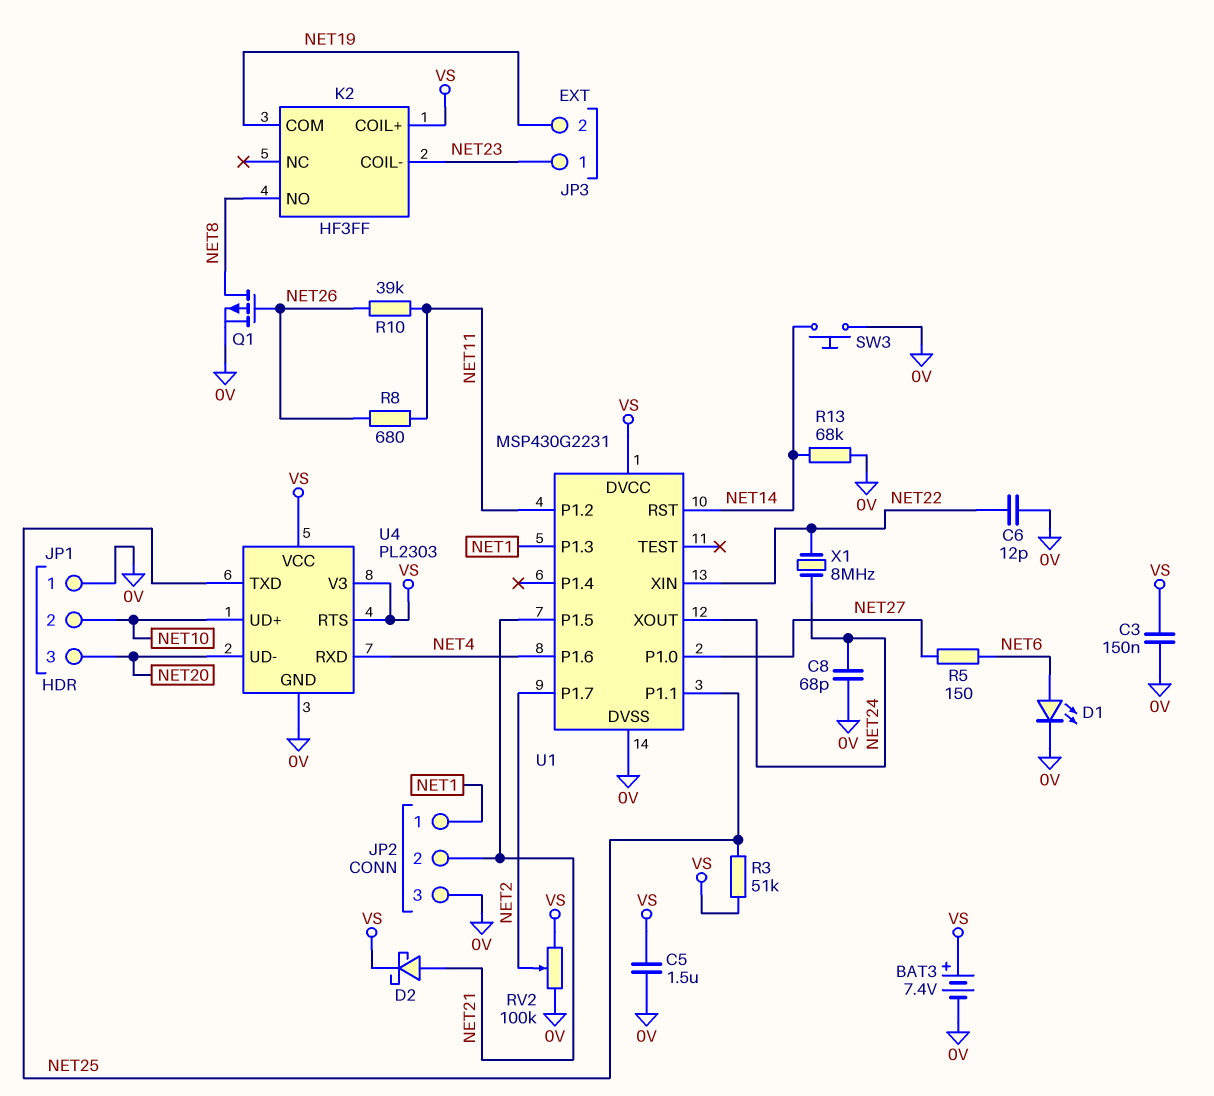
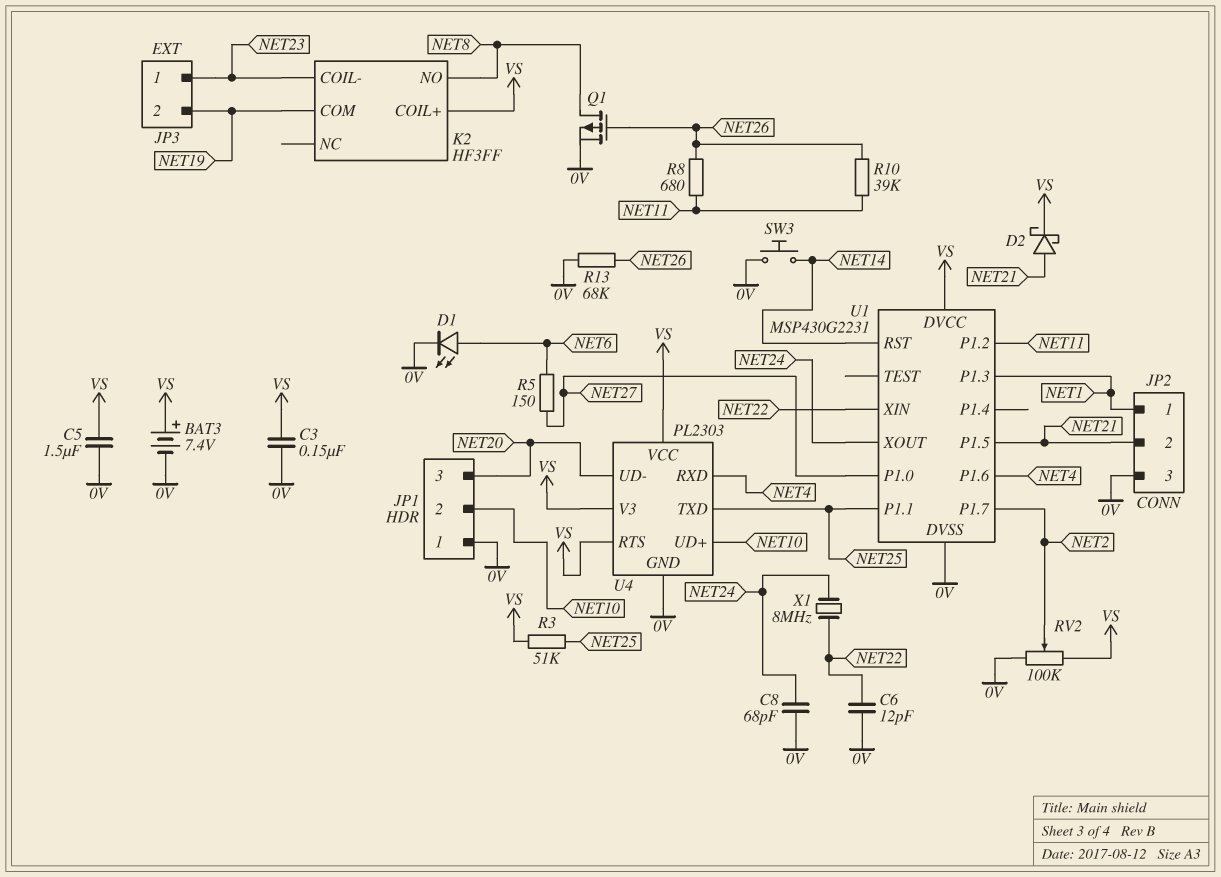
R13: 68k (0V, NET14) -> 68k (0V, NET26)

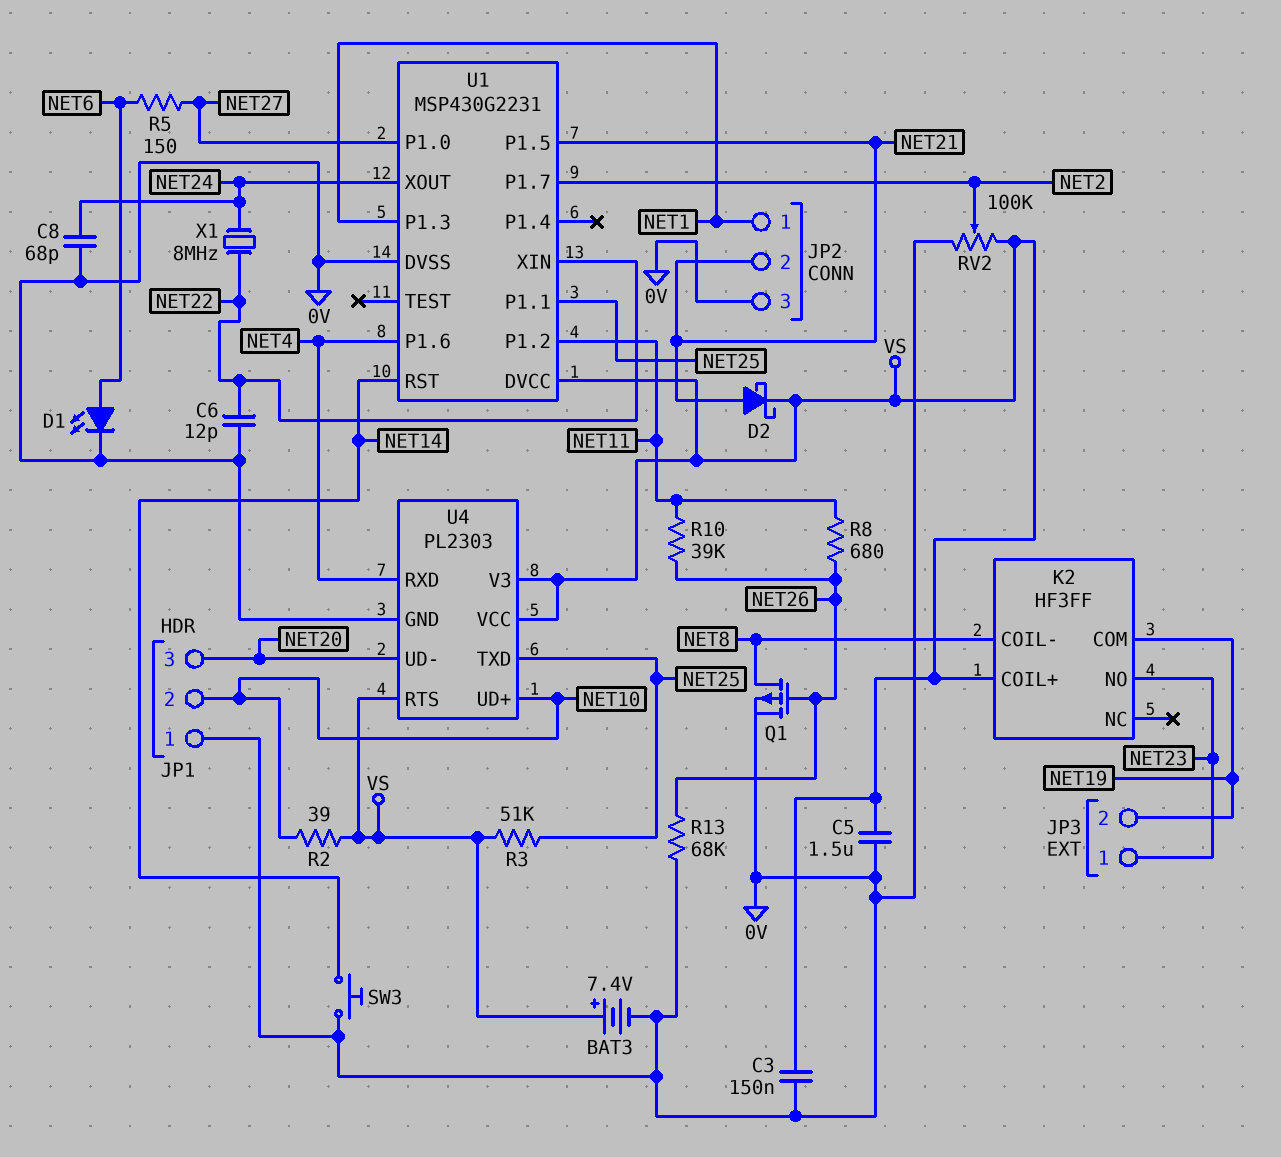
K2 pin COIL-: NET23 -> NET8
K2 pin NO: NET8 -> NET23
R2: none -> 39 (NET10, VS)

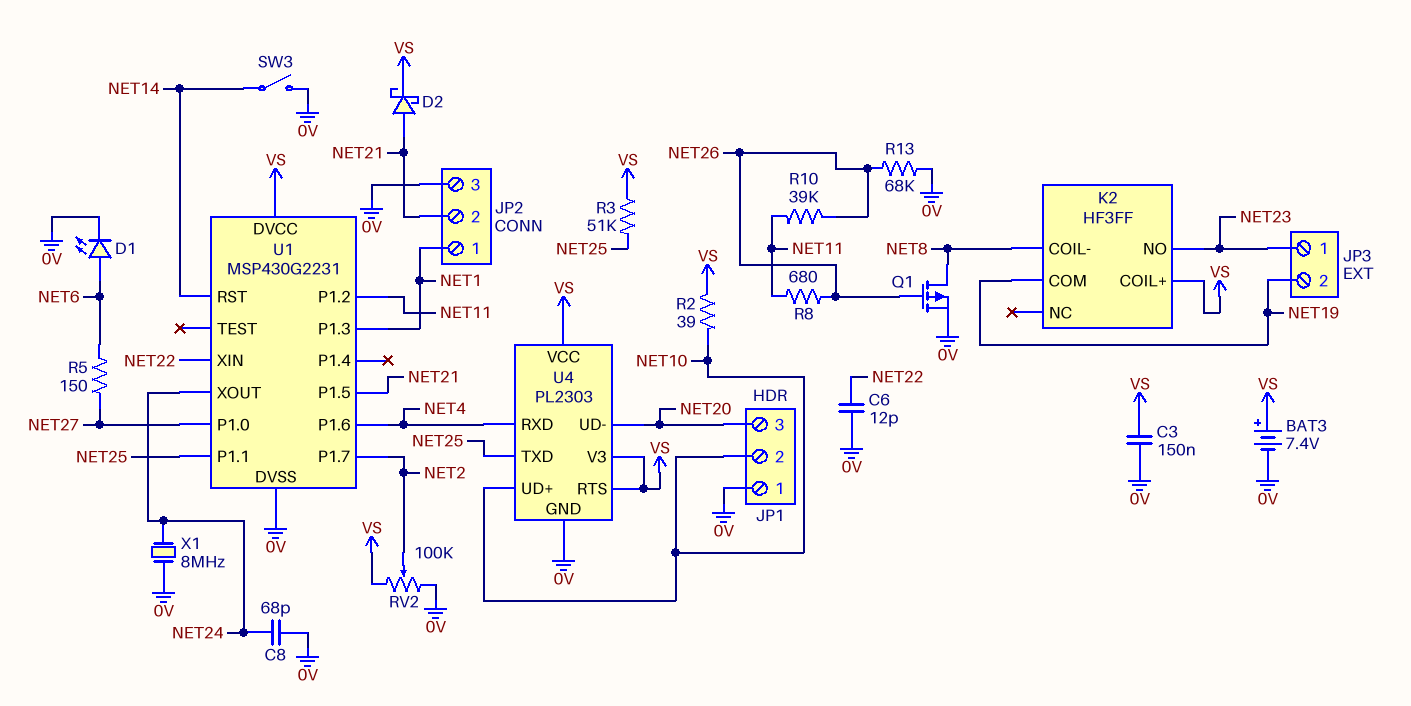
C5: 1.5uF (0V, VS) -> none
SW3: button (0V, NET14) -> switch (0V, NET14)
X1: 8MHz (NET22, NET24) -> 8MHz (0V, NET24)

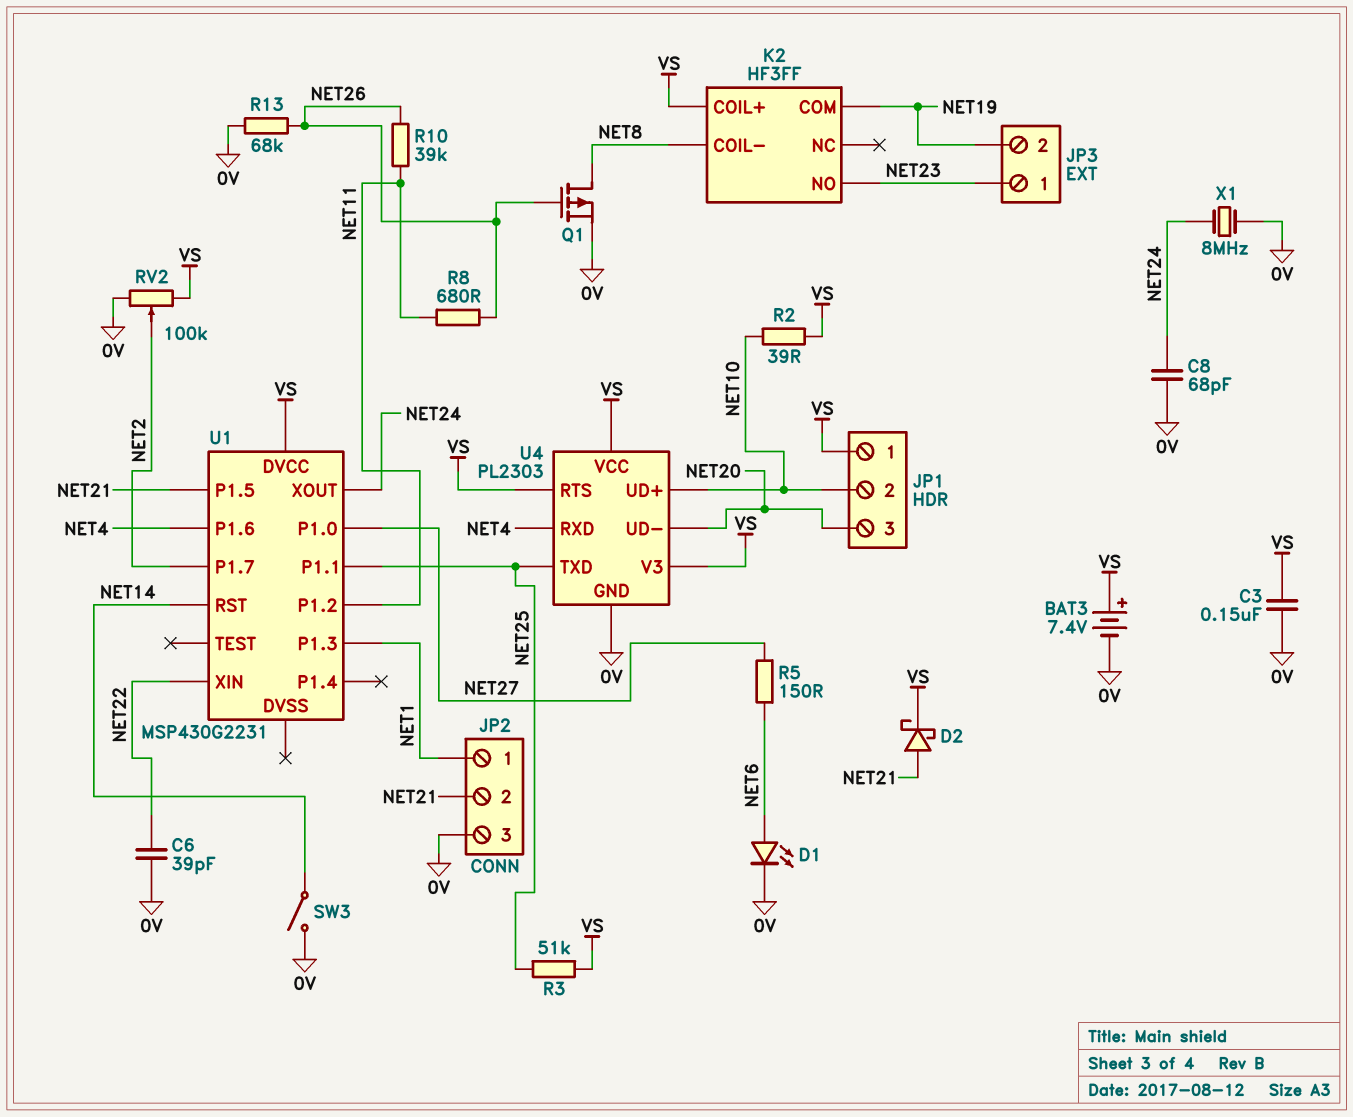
C6: 12pF (0V, NET22) -> 39pF (0V, NET22)
JP1 pin 1: 0V -> VS
U1 pin DVSS: 0V -> none

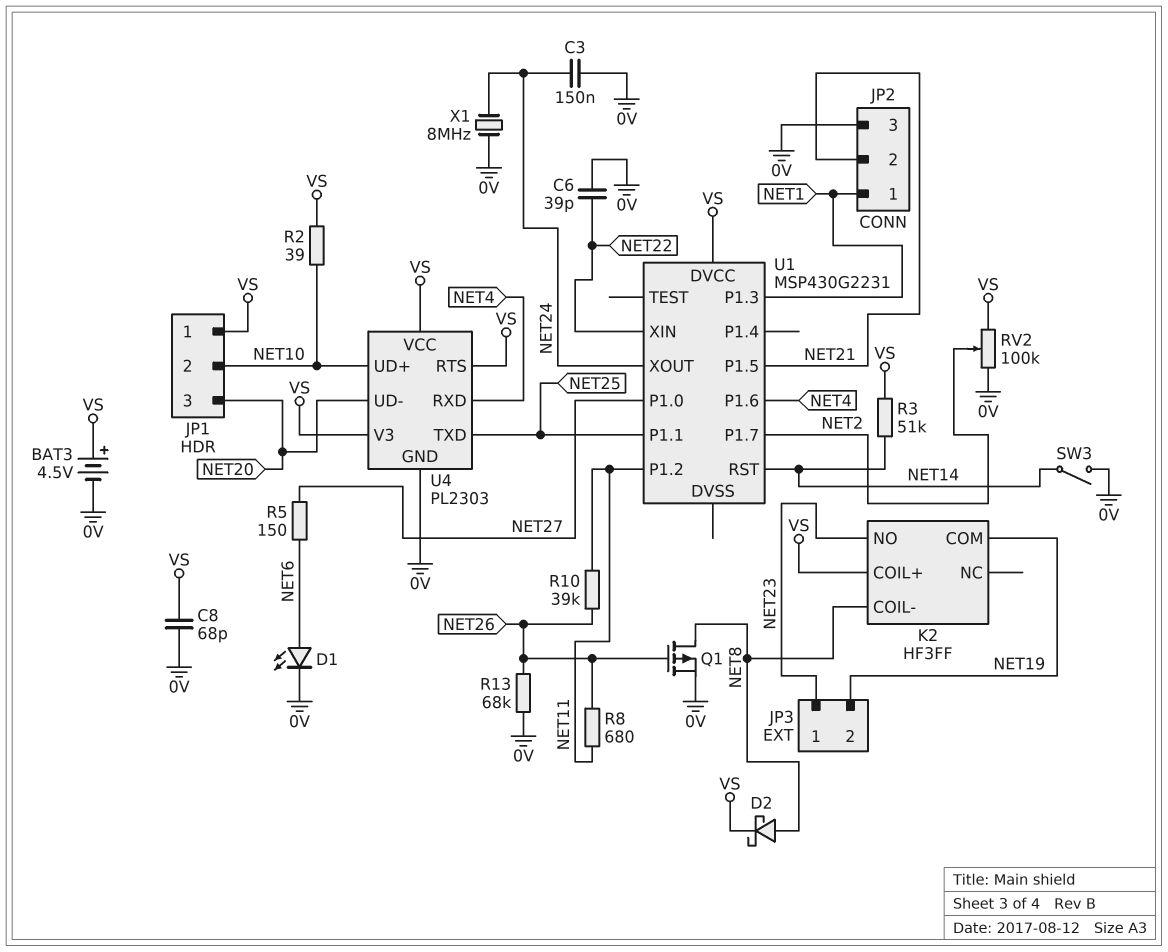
BAT3: 7.4V (plus VS, minus 0V) -> 4.5V (plus VS, minus 0V)
C3: 150nF (0V, VS) -> 150nF (0V, NET24)
C8: 68pF (0V, NET24) -> 68pF (0V, VS)
D2: schottky (A NET21, K VS) -> schottky (A NET8, K VS)
R3: 51k (NET25, VS) -> 51k (NET14, VS)

